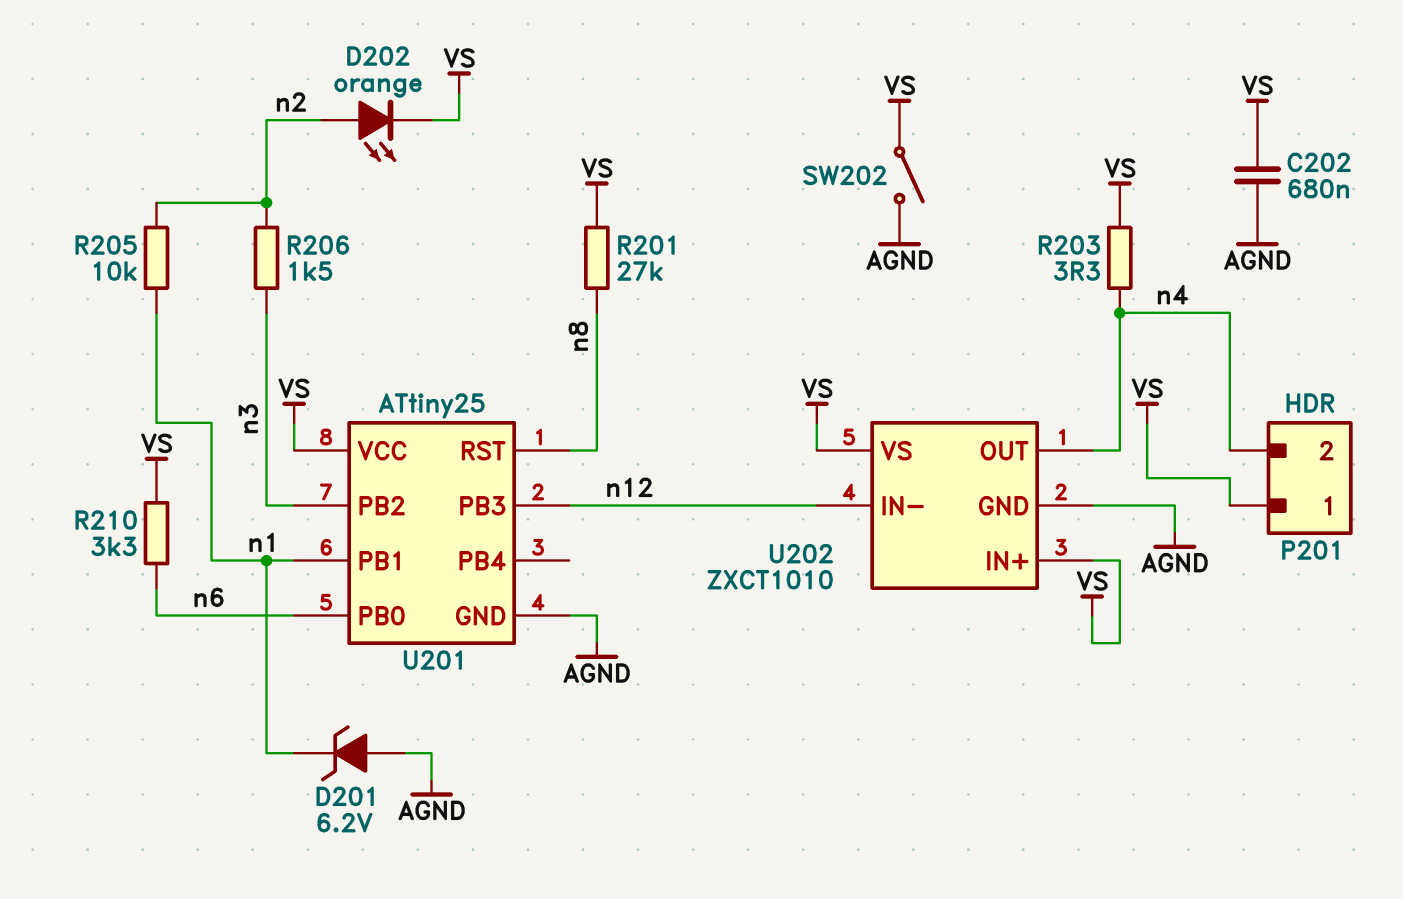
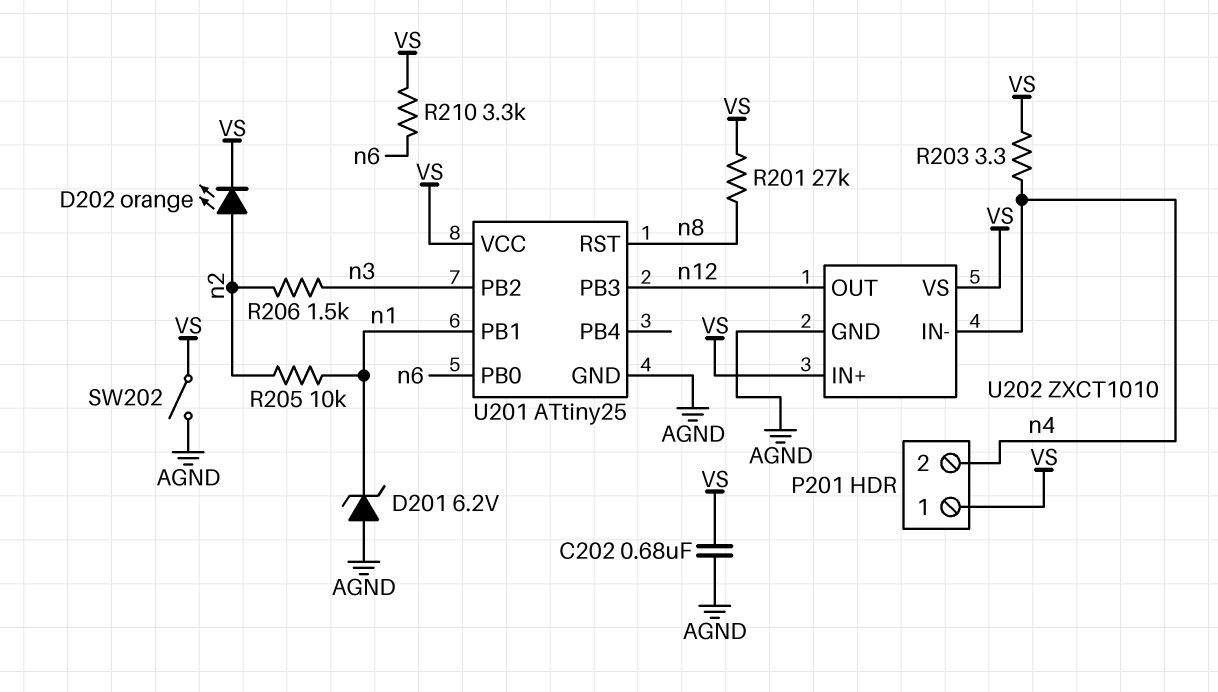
U202 pin IN-: n12 -> n4
U202 pin OUT: n4 -> n12

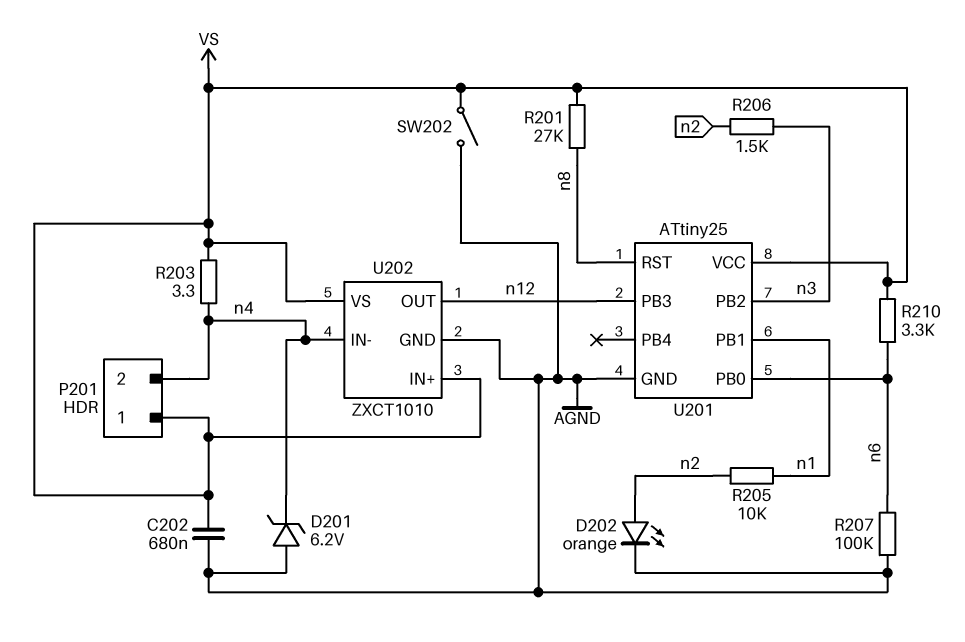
D201: zener 6.2V (A AGND, K n1) -> zener 6.2V (A AGND, K n4)
D202: LED orange (A n2, K VS) -> LED orange (A n2, K AGND)
R207: none -> 100k (AGND, n6)

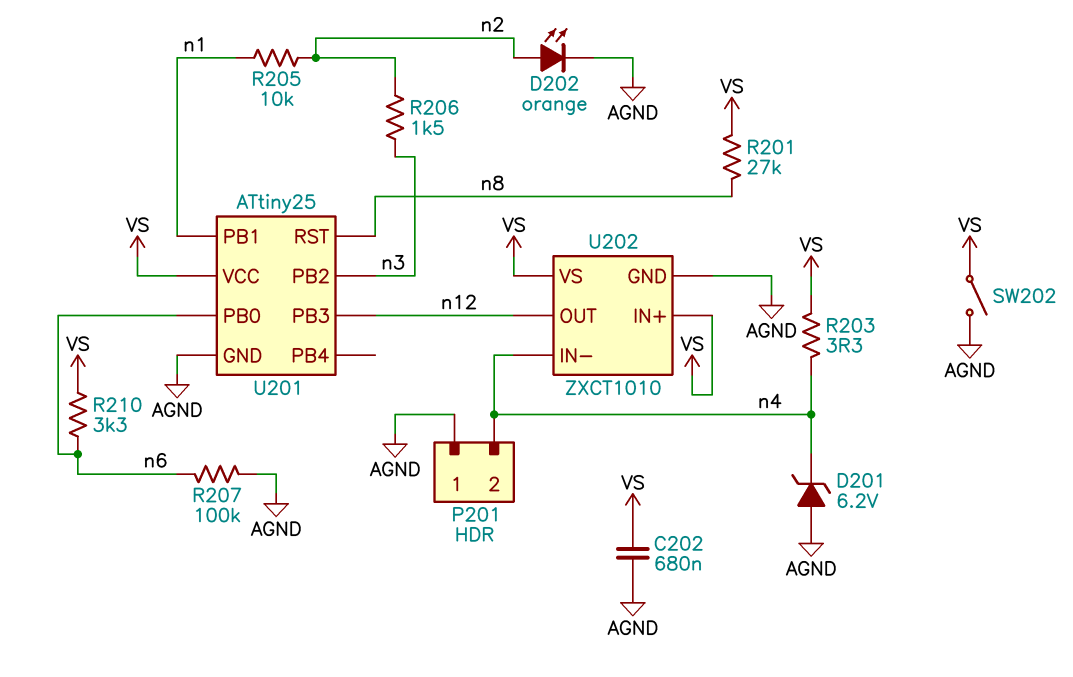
P201 pin 1: VS -> AGND

